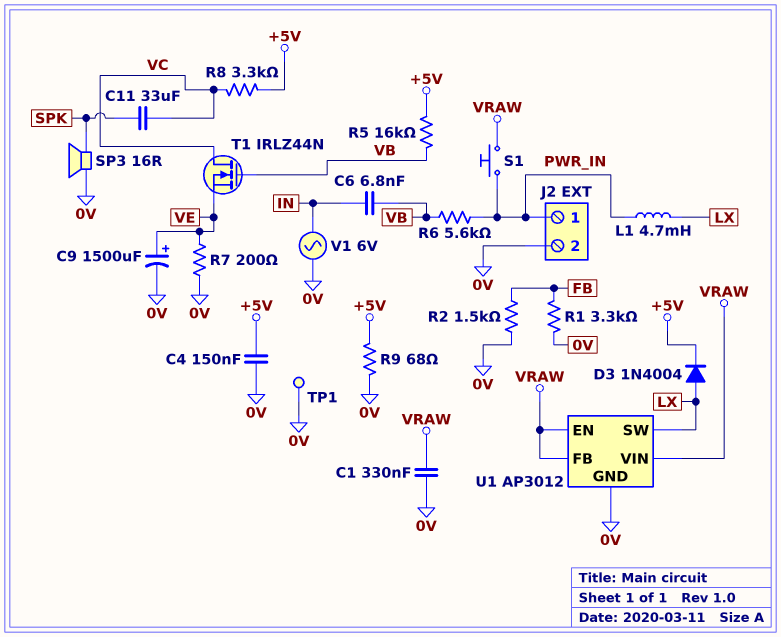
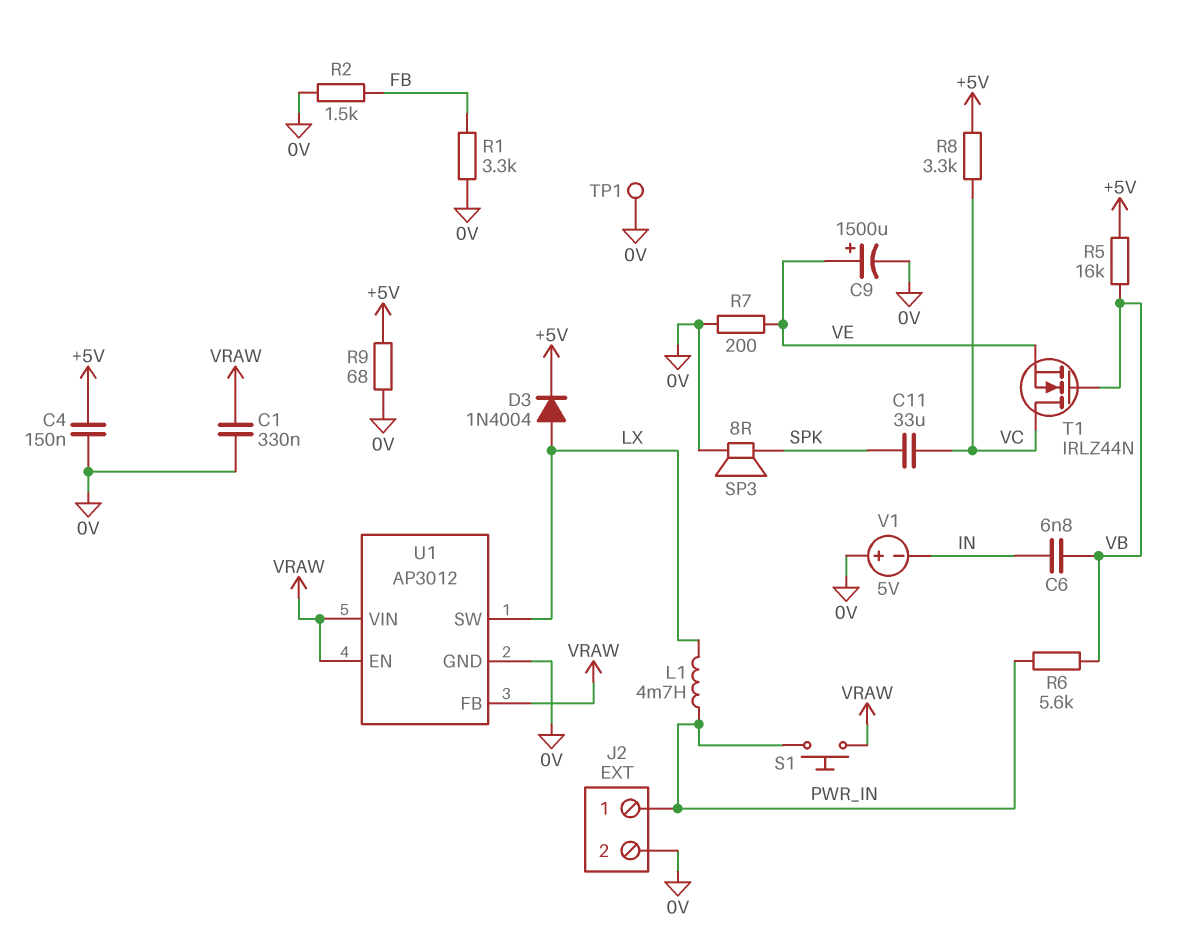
SP3: speaker 16R (0V, SPK) -> speaker 8R (0V, SPK)
V1: AC 6V (0V, IN) -> 5V (plus 0V, minus IN)

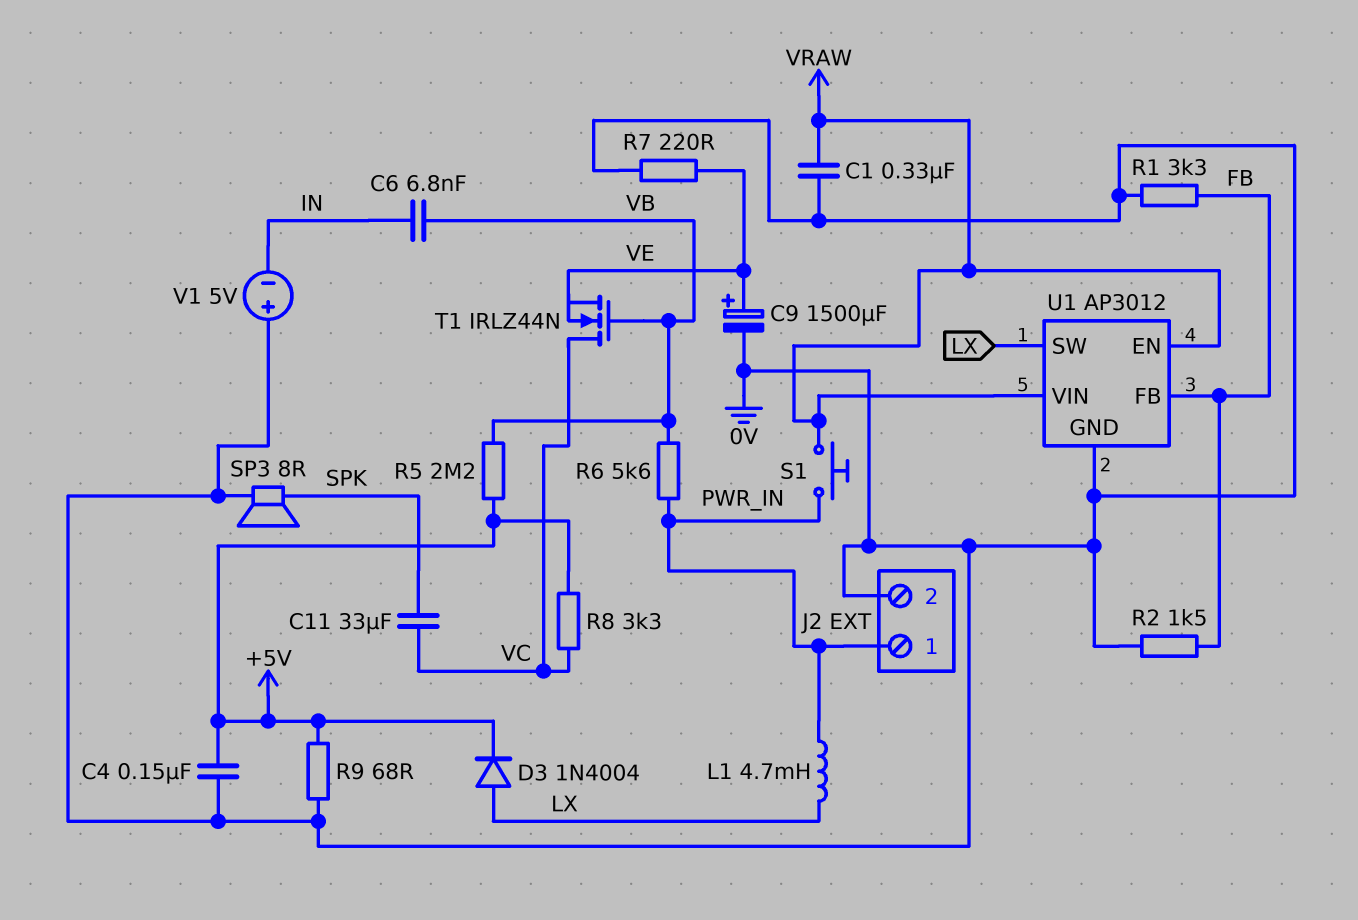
R5: 16k (+5V, VB) -> 2.2M (+5V, VB)
R7: 200 (0V, VE) -> 220 (0V, VE)
TP1: test point (0V) -> none
U1 pin FB: VRAW -> FB

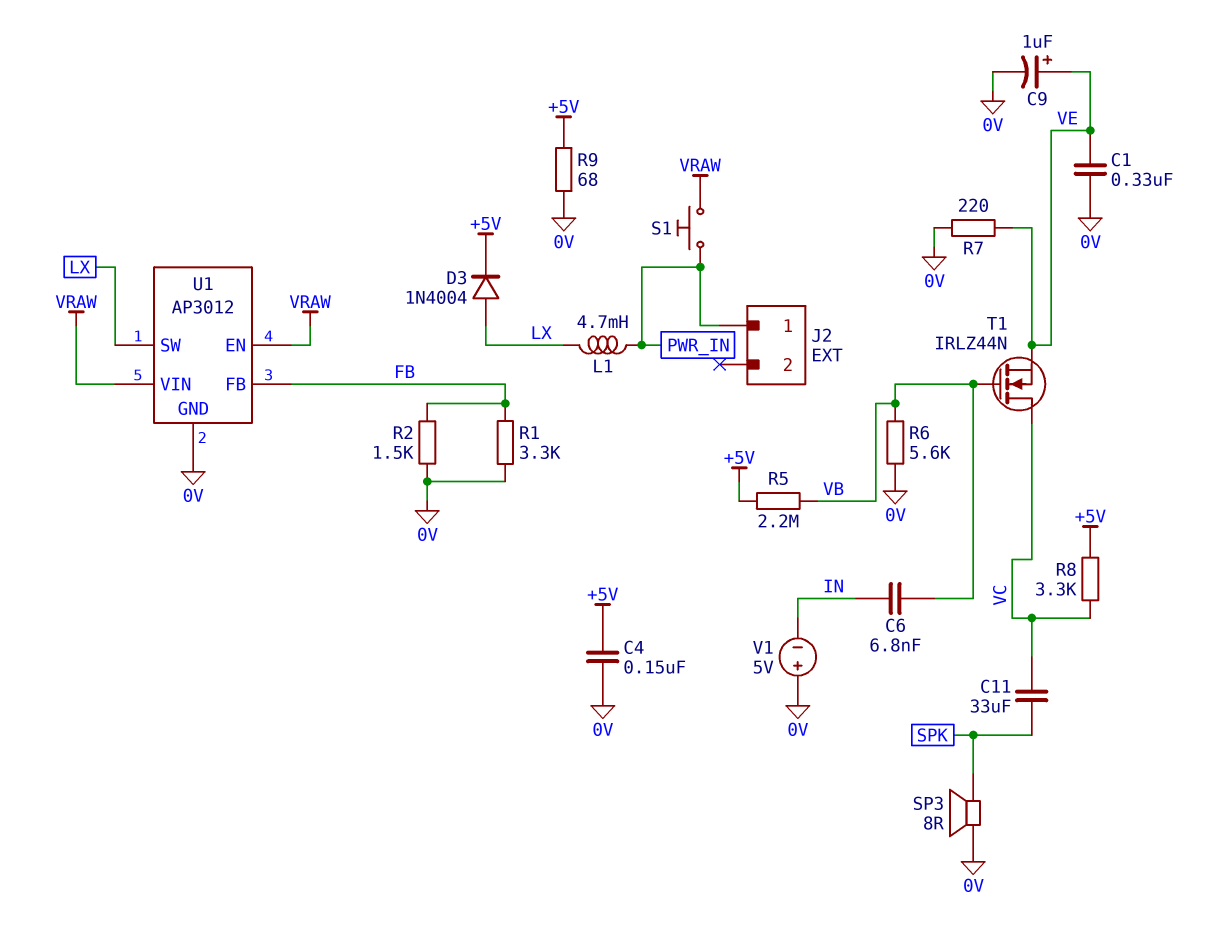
C1: 330nF (0V, VRAW) -> 330nF (0V, VE)
C9: 1500uF (plus VE, minus 0V) -> 1uF (plus VE, minus 0V)
J2 pin 2: 0V -> none
R6: 5.6k (PWR_IN, VB) -> 5.6k (0V, VB)

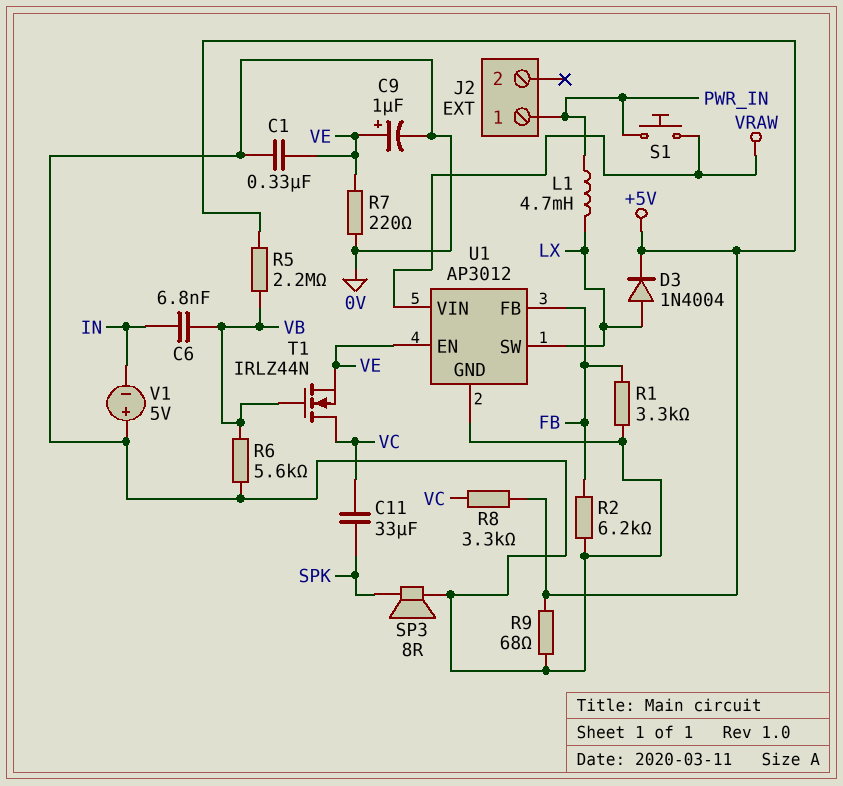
C4: 150nF (+5V, 0V) -> none
R2: 1.5k (0V, FB) -> 6.2k (0V, FB)
U1 pin EN: VRAW -> VE

